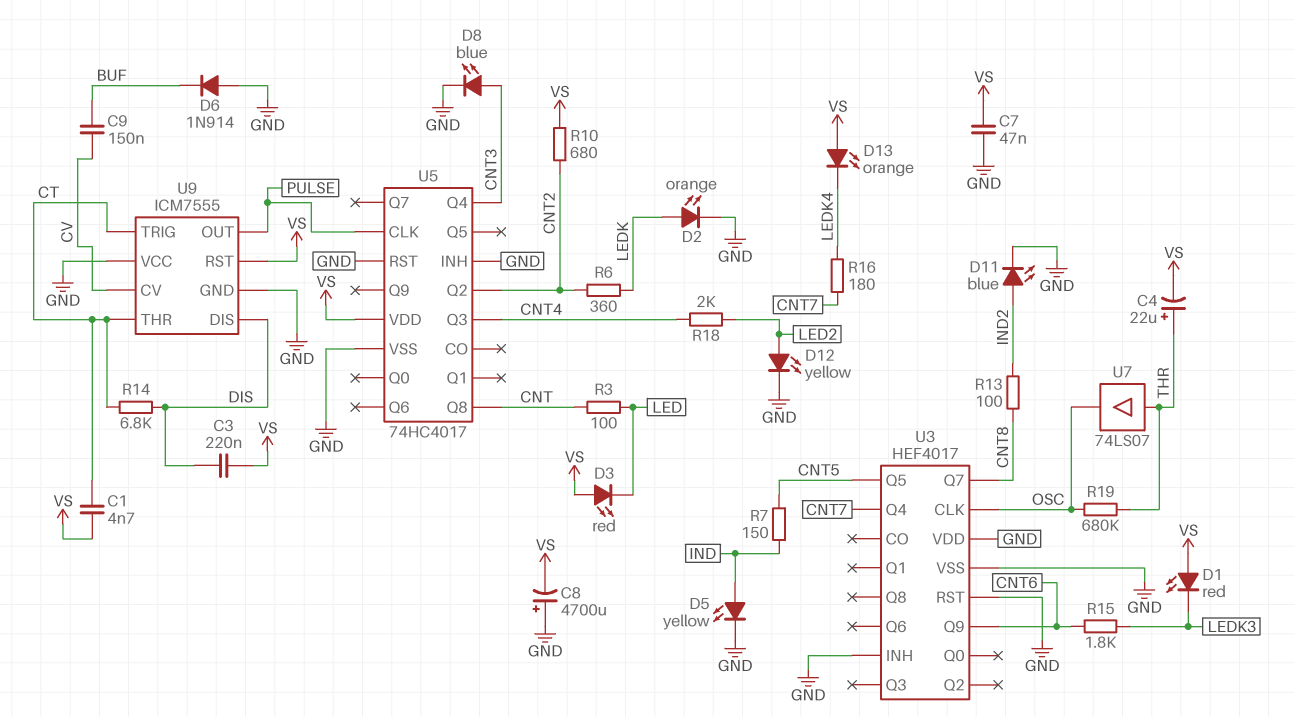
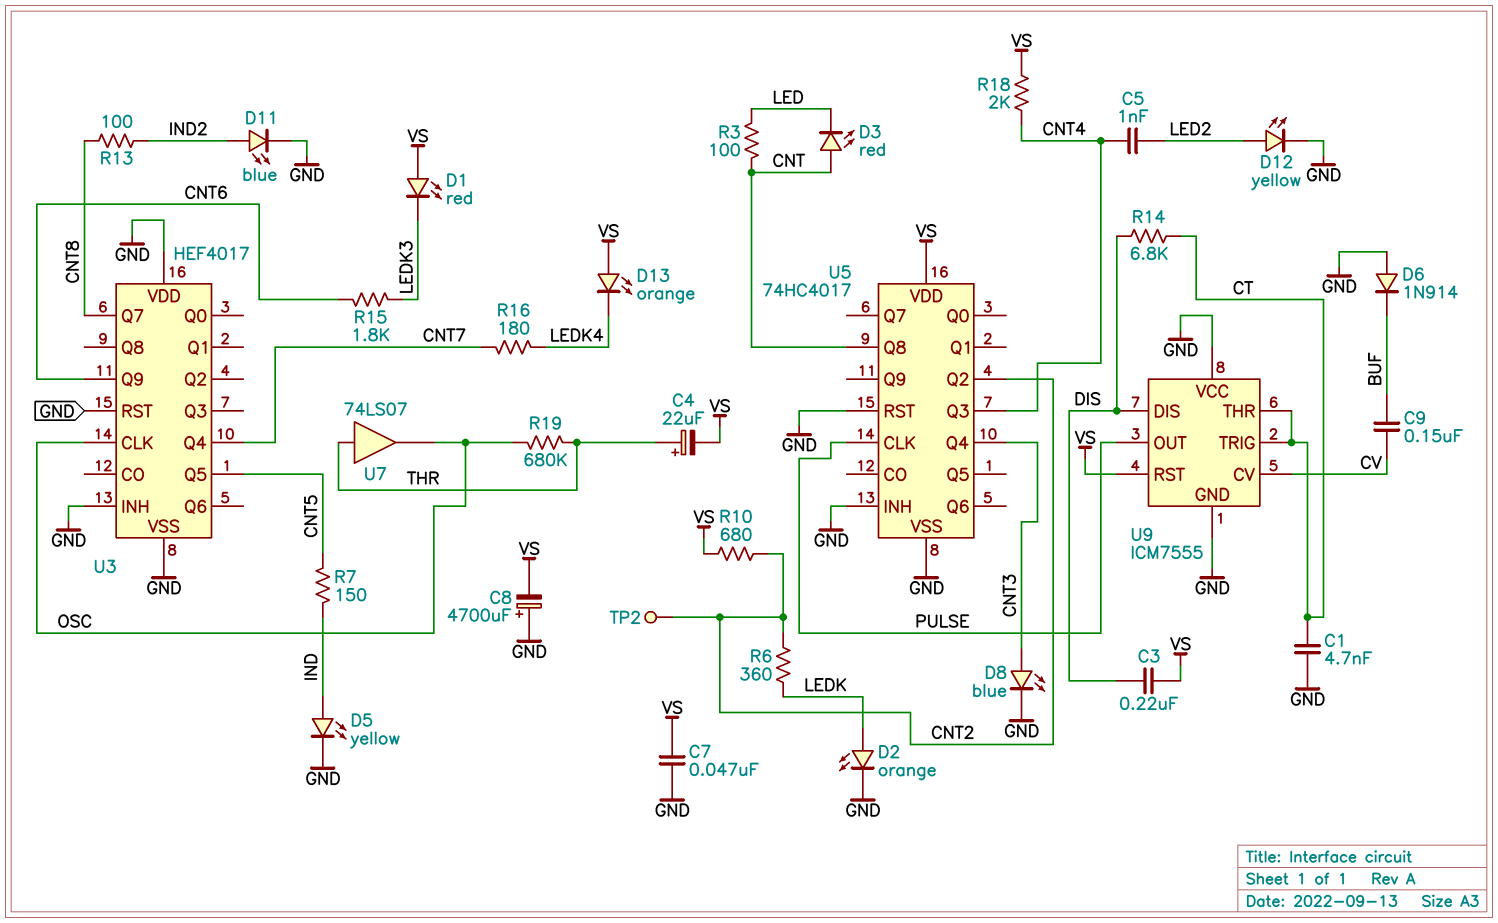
C1: 4.7nF (CT, VS) -> 4.7nF (CT, GND)
C5: none -> 1nF (CNT4, LED2)
D3: LED red (A VS, K LED) -> LED red (A CNT, K LED)
R18: 2k (CNT4, LED2) -> 2k (CNT4, VS)
TP2: none -> test point (CNT2)

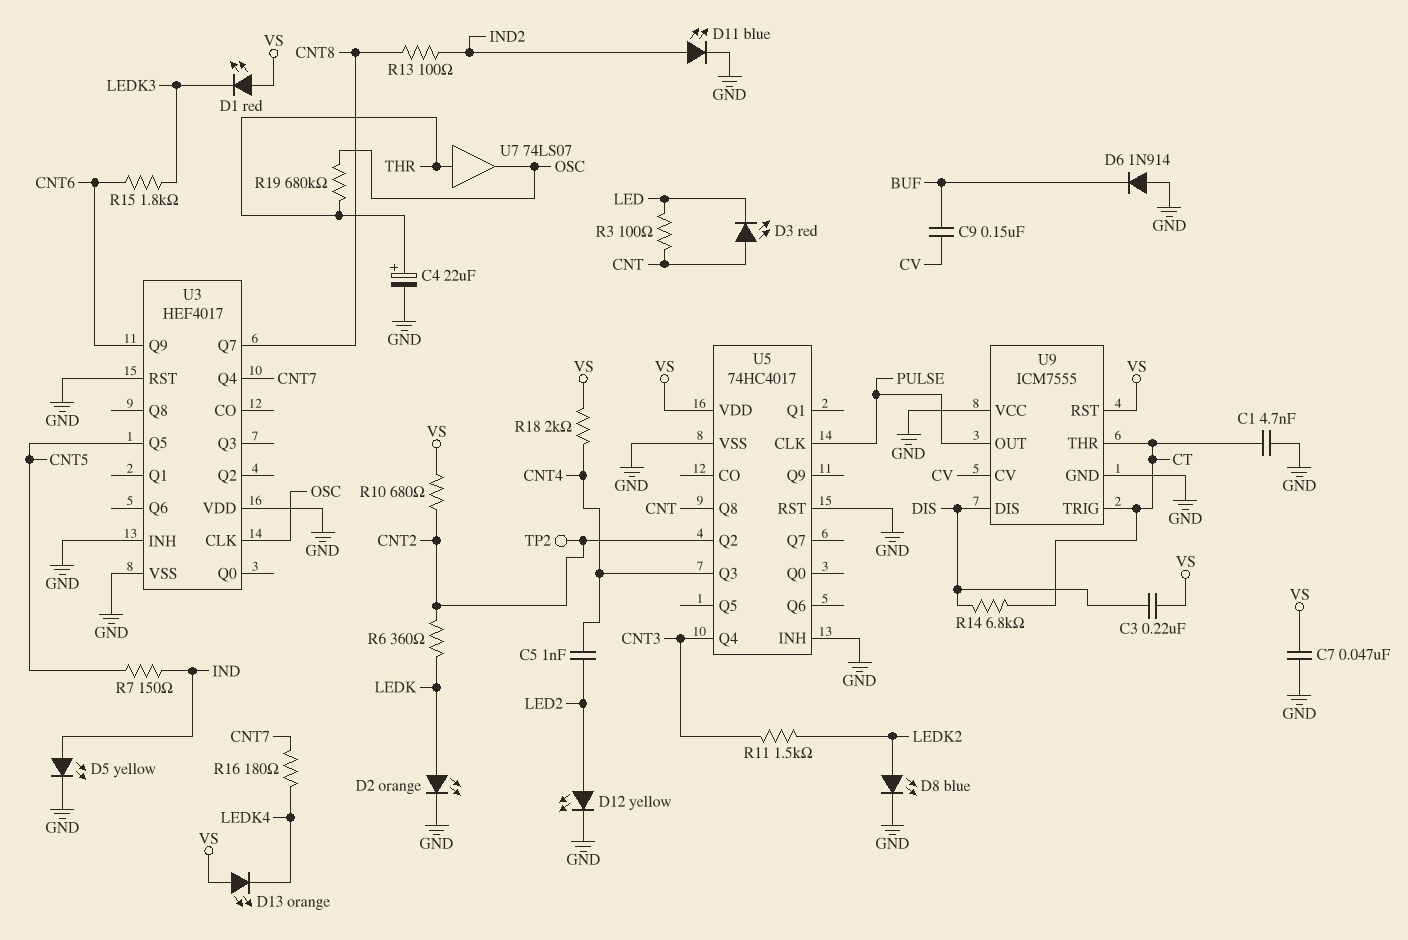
C4: 22uF (plus THR, minus VS) -> 22uF (plus THR, minus GND)
C8: 4700uF (plus GND, minus VS) -> none
D8: LED blue (A CNT3, K GND) -> LED blue (A LEDK2, K GND)
R11: none -> 1.5k (CNT3, LEDK2)

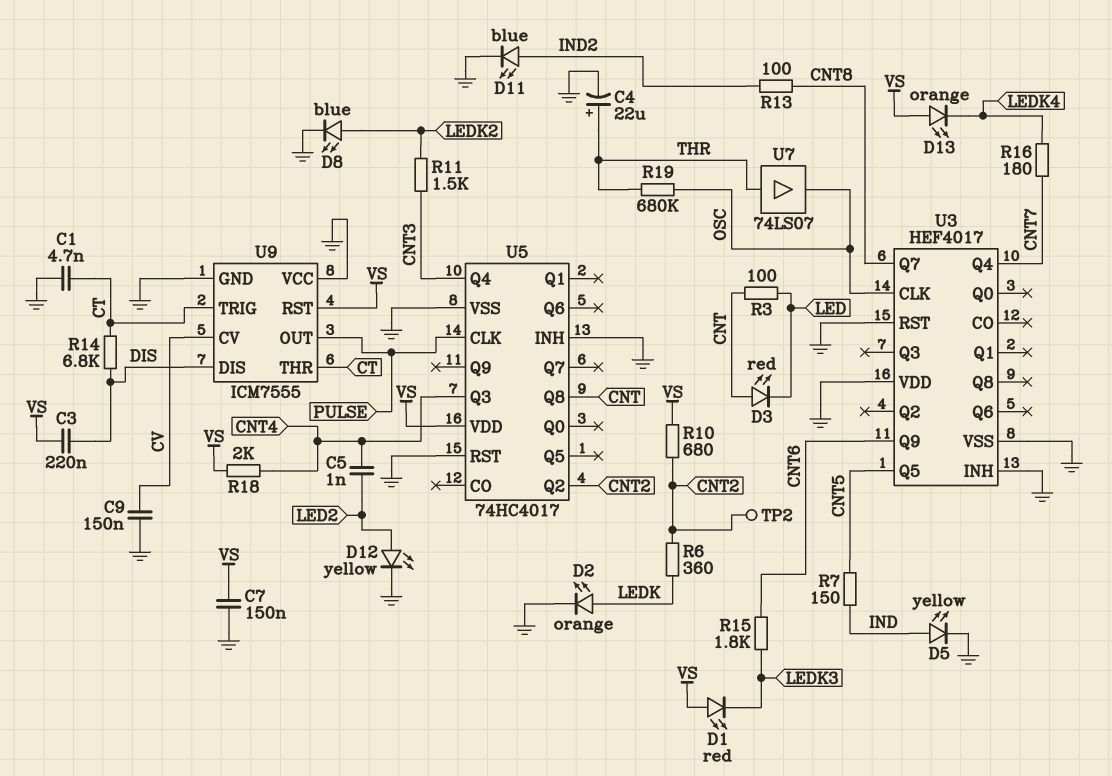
C7: 47nF (GND, VS) -> 150nF (GND, VS)
C9: 150nF (BUF, CV) -> 150nF (CV, GND)
D6: diode 1N914 (A GND, K BUF) -> none

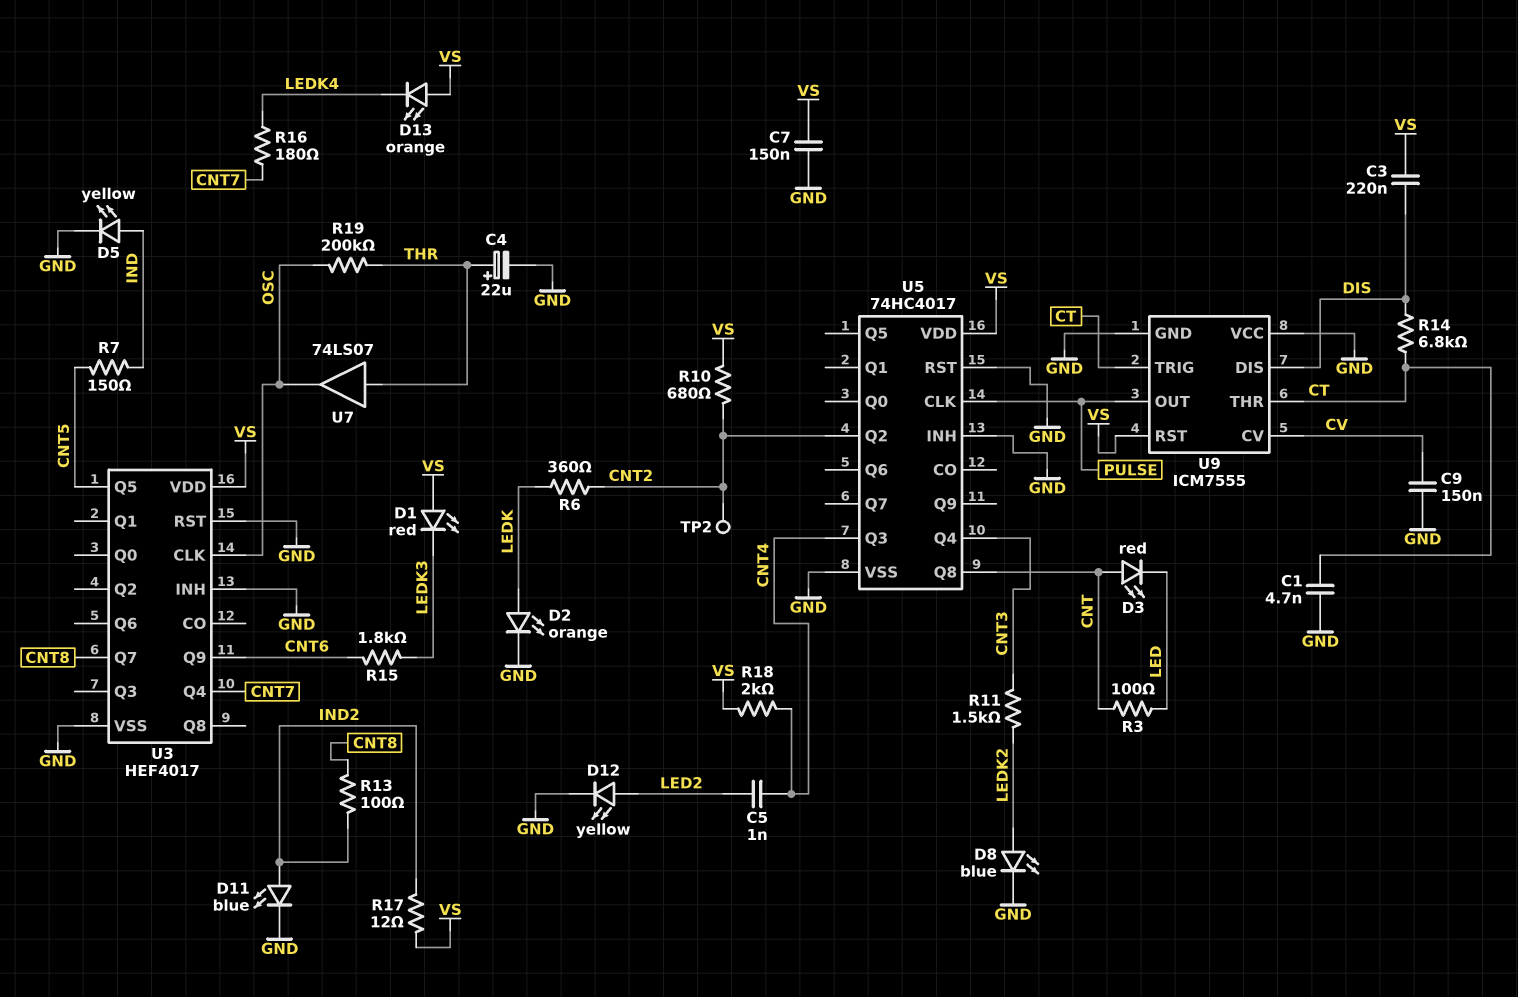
R17: none -> 12 (IND2, VS)
R19: 680k (OSC, THR) -> 200k (OSC, THR)
U3 pin VDD: GND -> VS

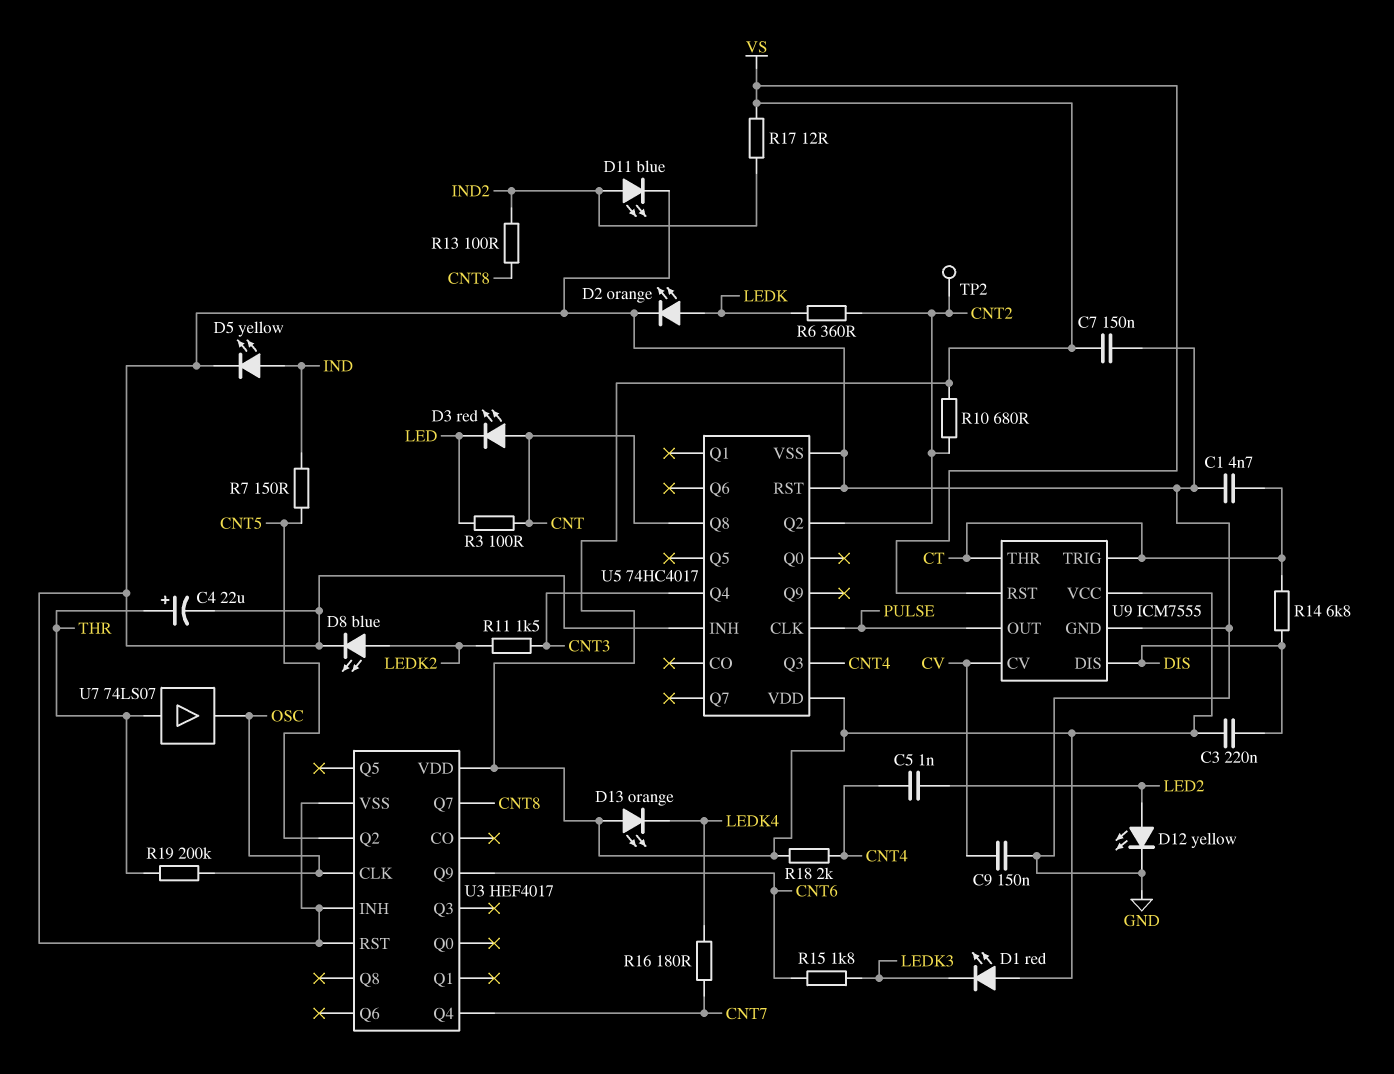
U3 pin Q2: none -> CNT5
U3 pin Q5: CNT5 -> none
U9 pin VCC: GND -> VS

